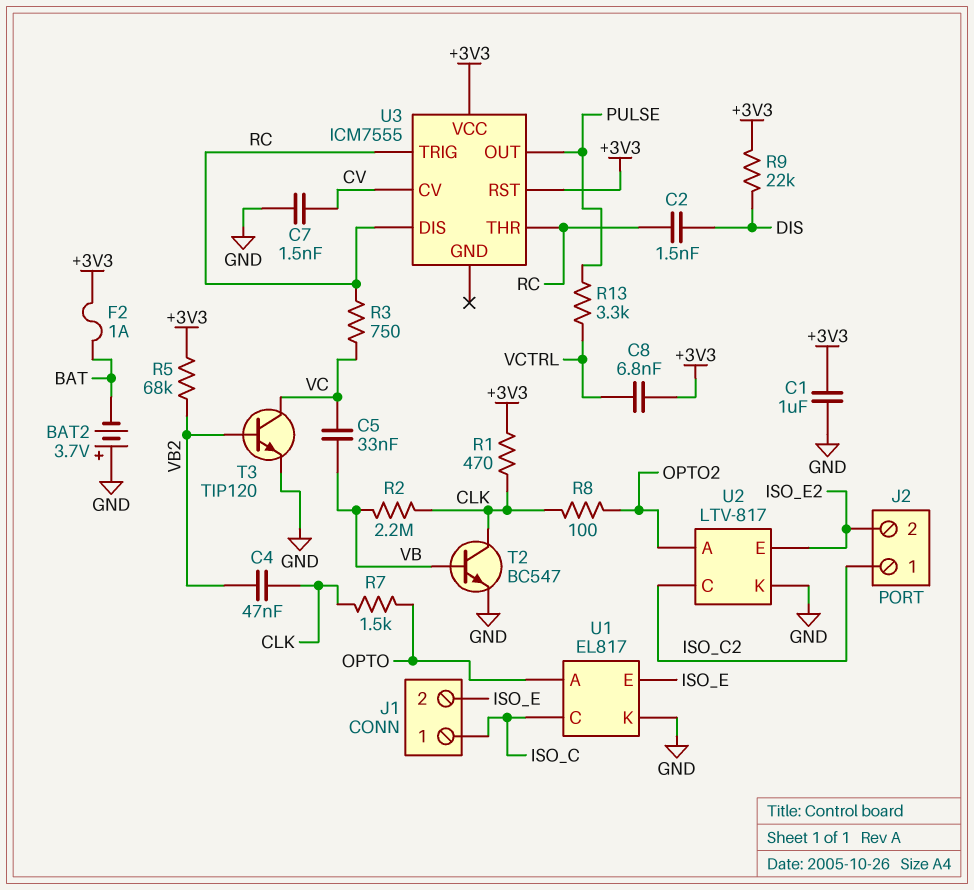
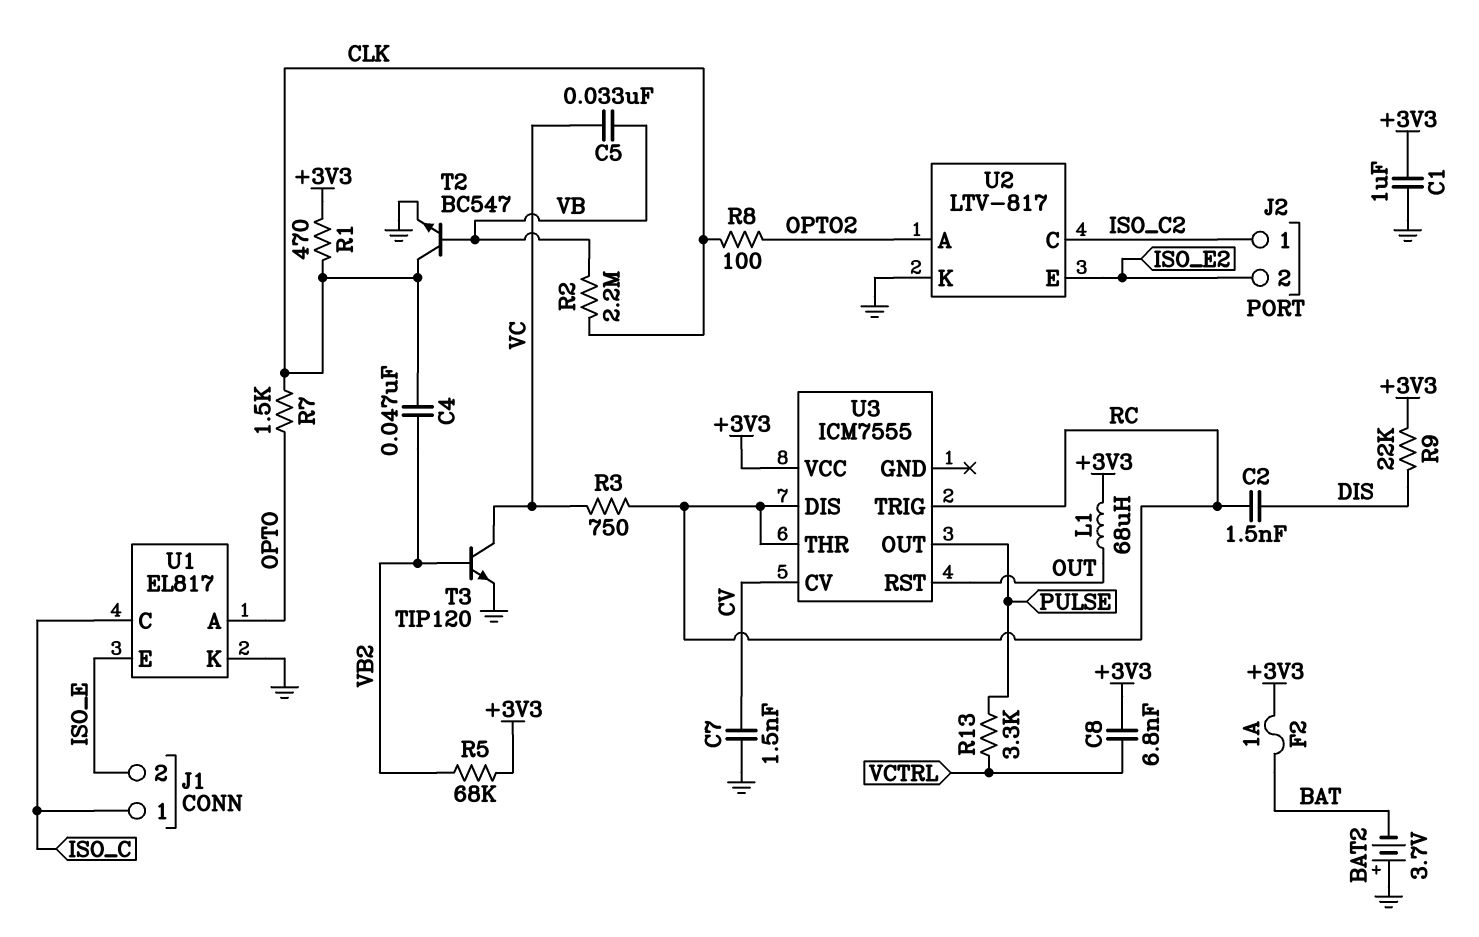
L1: none -> 68uH (+3V3, OUT)
U3 pin RST: +3V3 -> OUT

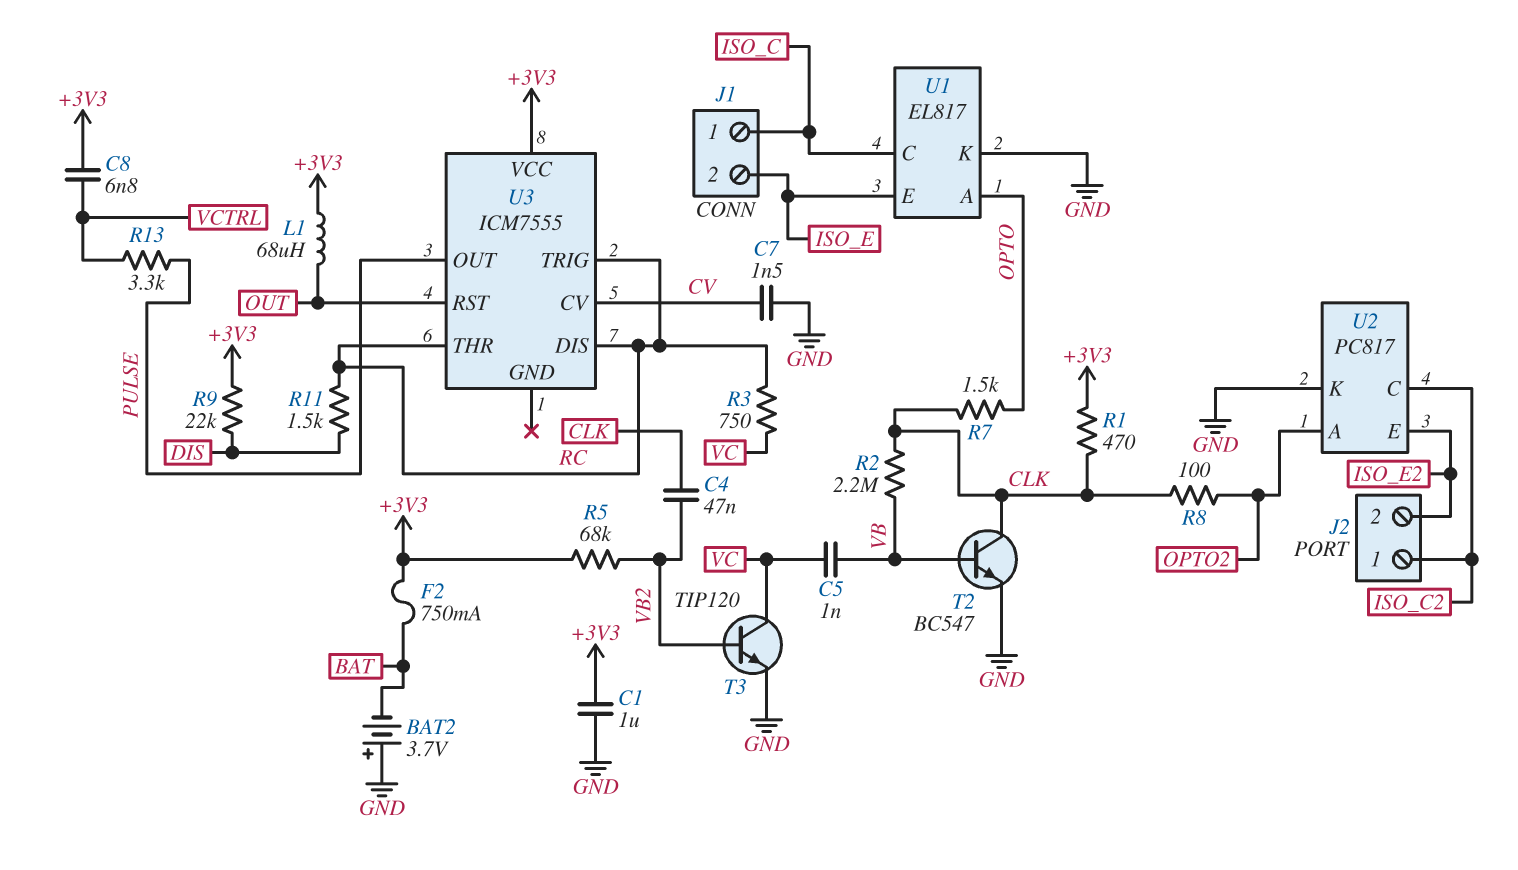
C2: 1.5nF (DIS, RC) -> none
C5: 33nF (VB, VC) -> 1nF (VB, VC)
F2: 1A (+3V3, BAT) -> 750mA (+3V3, BAT)
R11: none -> 1.5k (DIS, RC)
U2: LTV-817 -> PC817

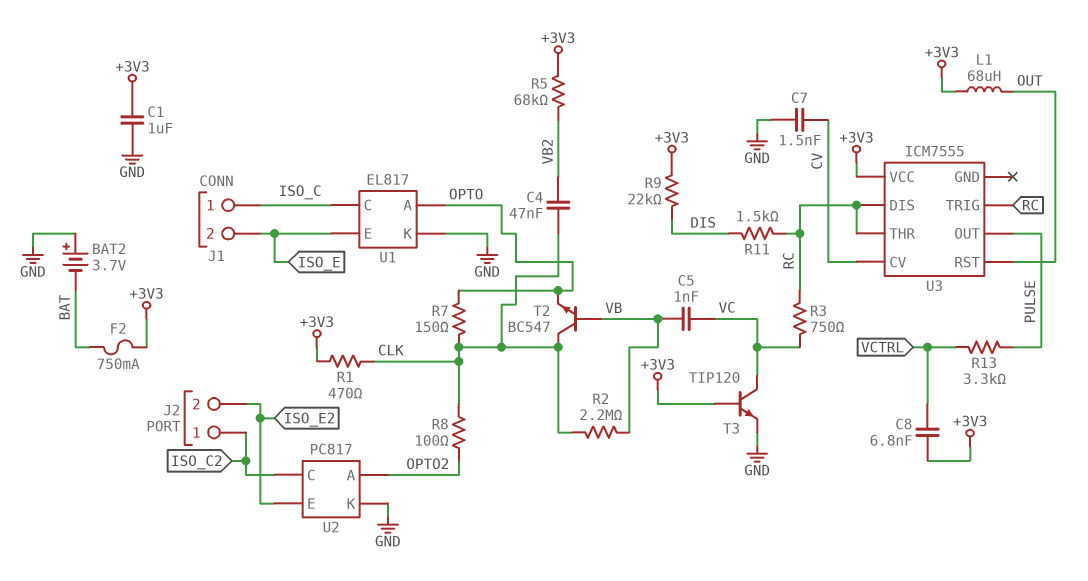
R7: 1.5k (CLK, OPTO) -> 150 (CLK, OPTO)
T2: NPN BC547 (B VB, C CLK, E GND) -> NPN BC547 (B VB, C CLK, E OPTO)
T3: NPN TIP120 (B VB2, C VC, E GND) -> NPN TIP120 (B +3V3, C VC, E GND)

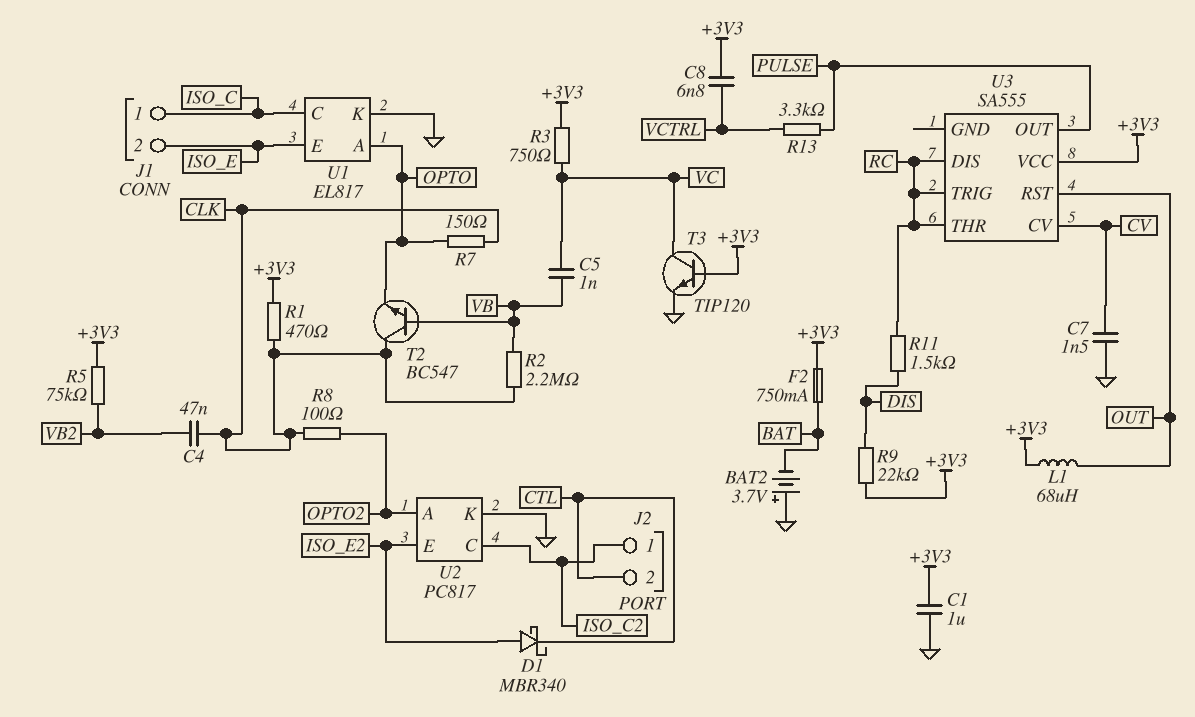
D1: none -> schottky MBR340 (A ISO_E2, K CTL)
J2 pin 2: ISO_E2 -> CTL
R3: 750 (RC, VC) -> 750 (+3V3, VC)
R5: 68k (+3V3, VB2) -> 75k (+3V3, VB2)
U3: ICM7555 -> SA555

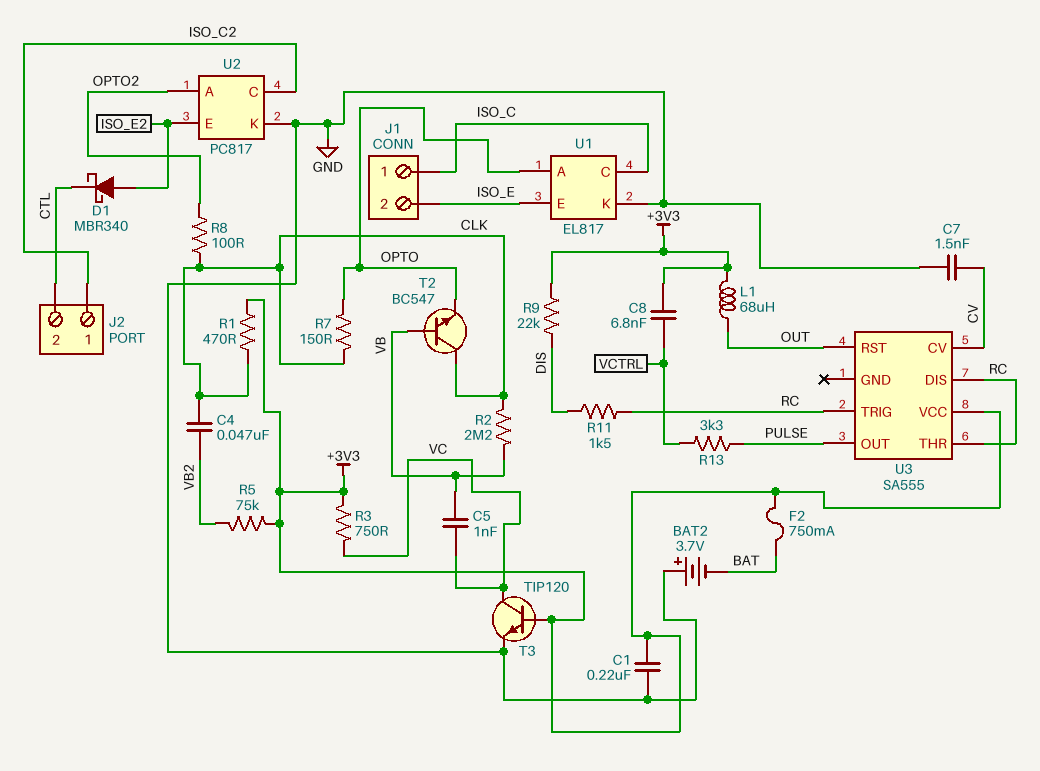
C1: 1uF (+3V3, GND) -> 220nF (+3V3, GND)

